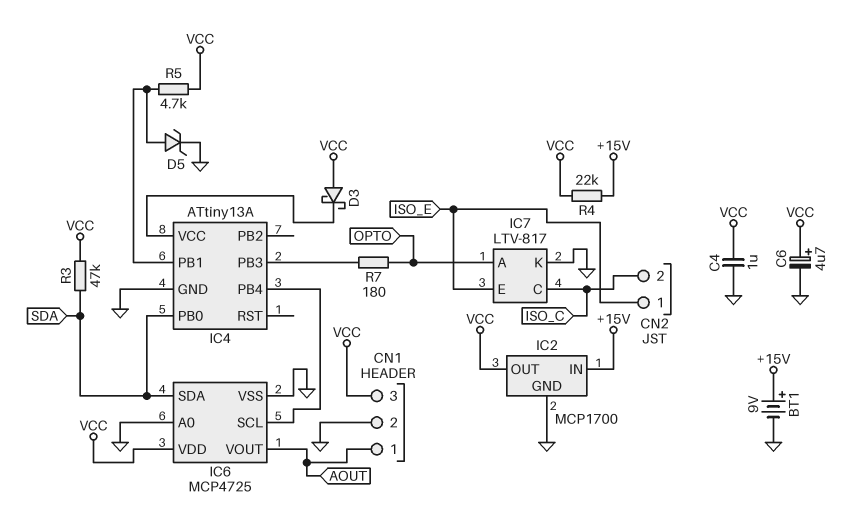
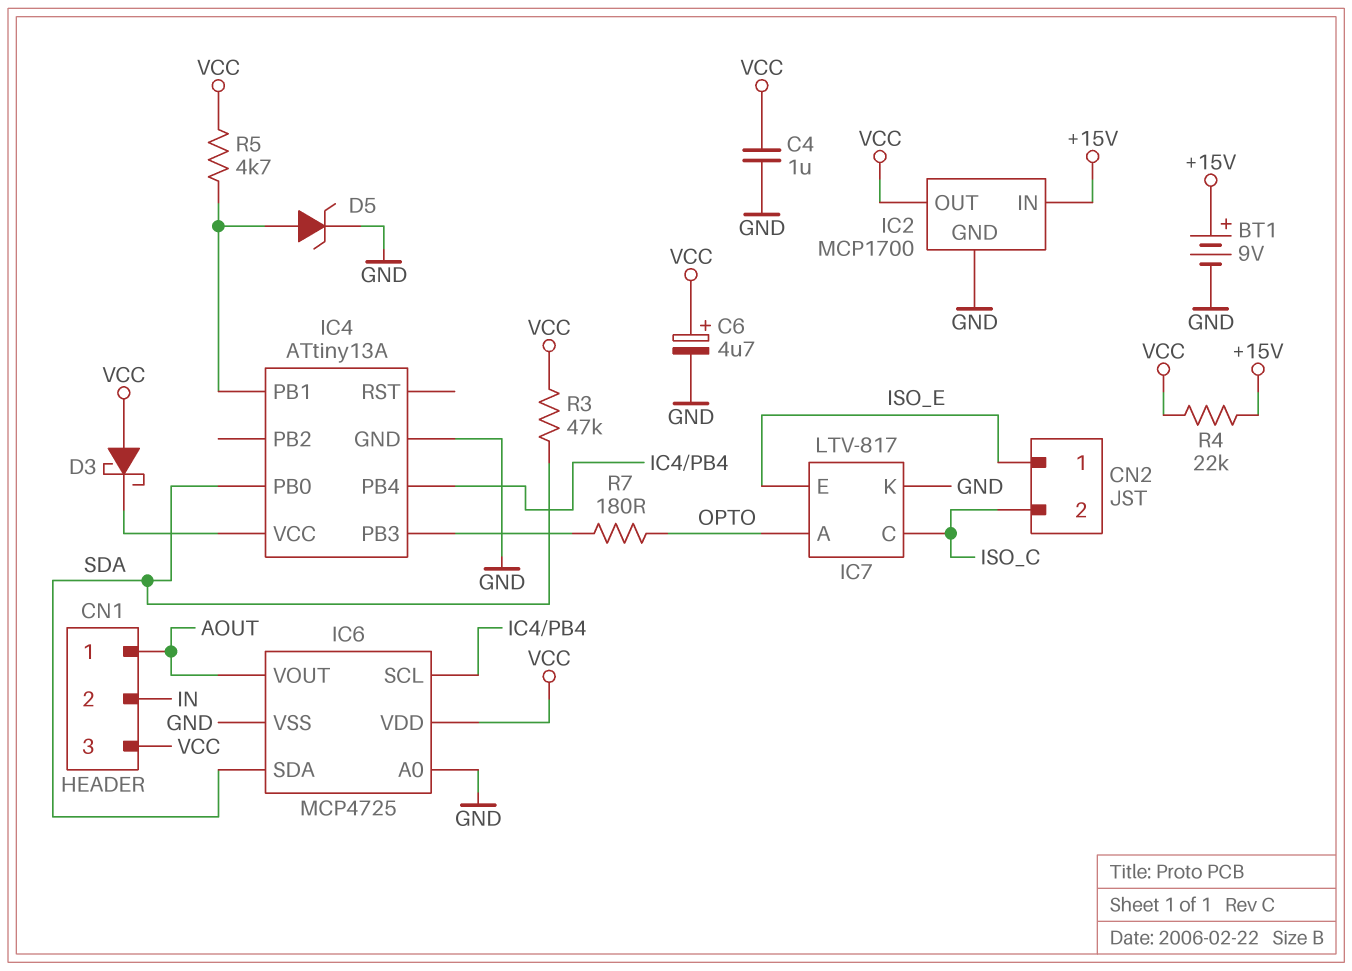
CN1 pin 2: GND -> IN

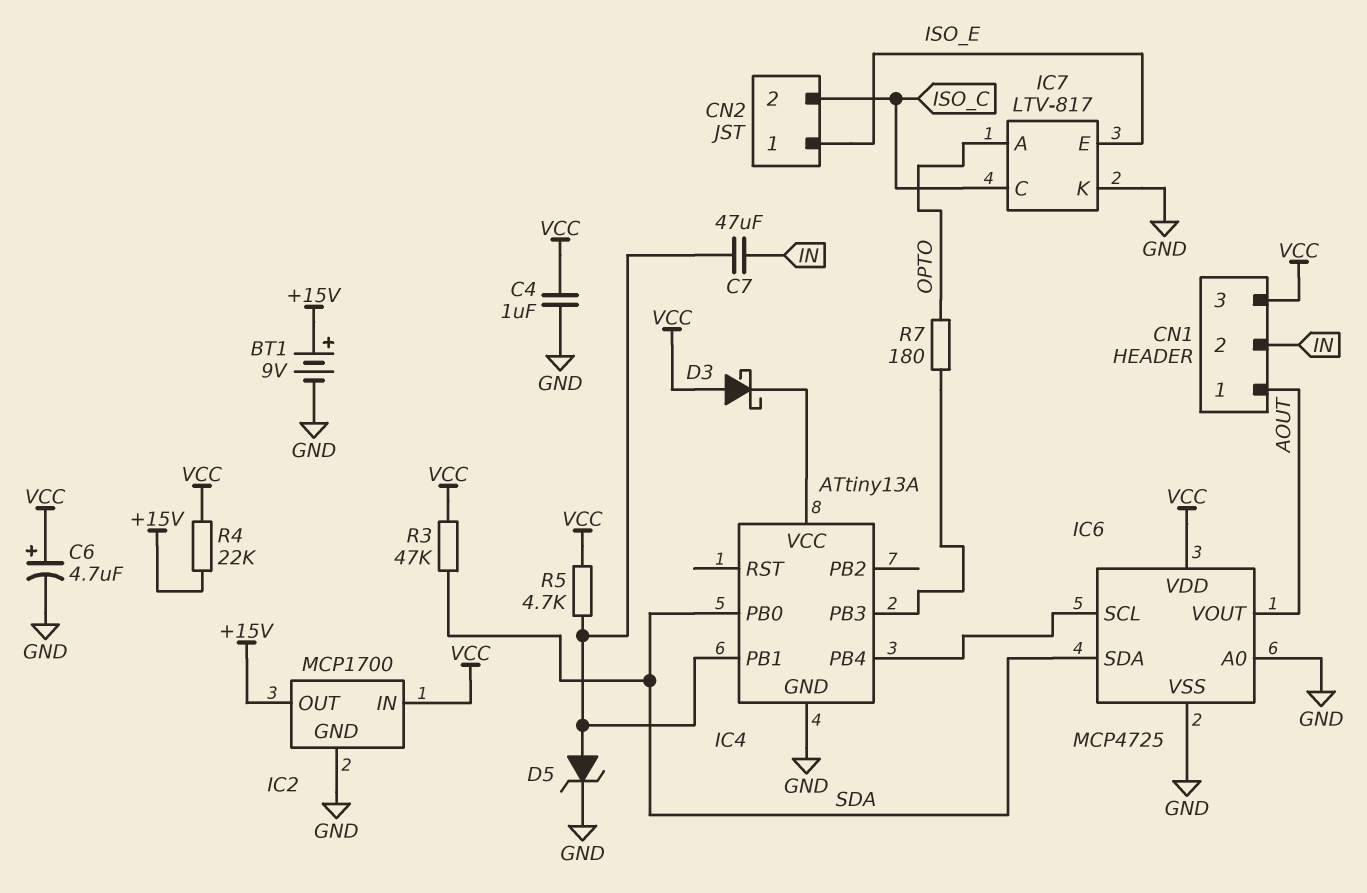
C7: none -> 47uF (IC4/PB1, IN)
IC2 pin IN: +15V -> VCC
IC2 pin OUT: VCC -> +15V

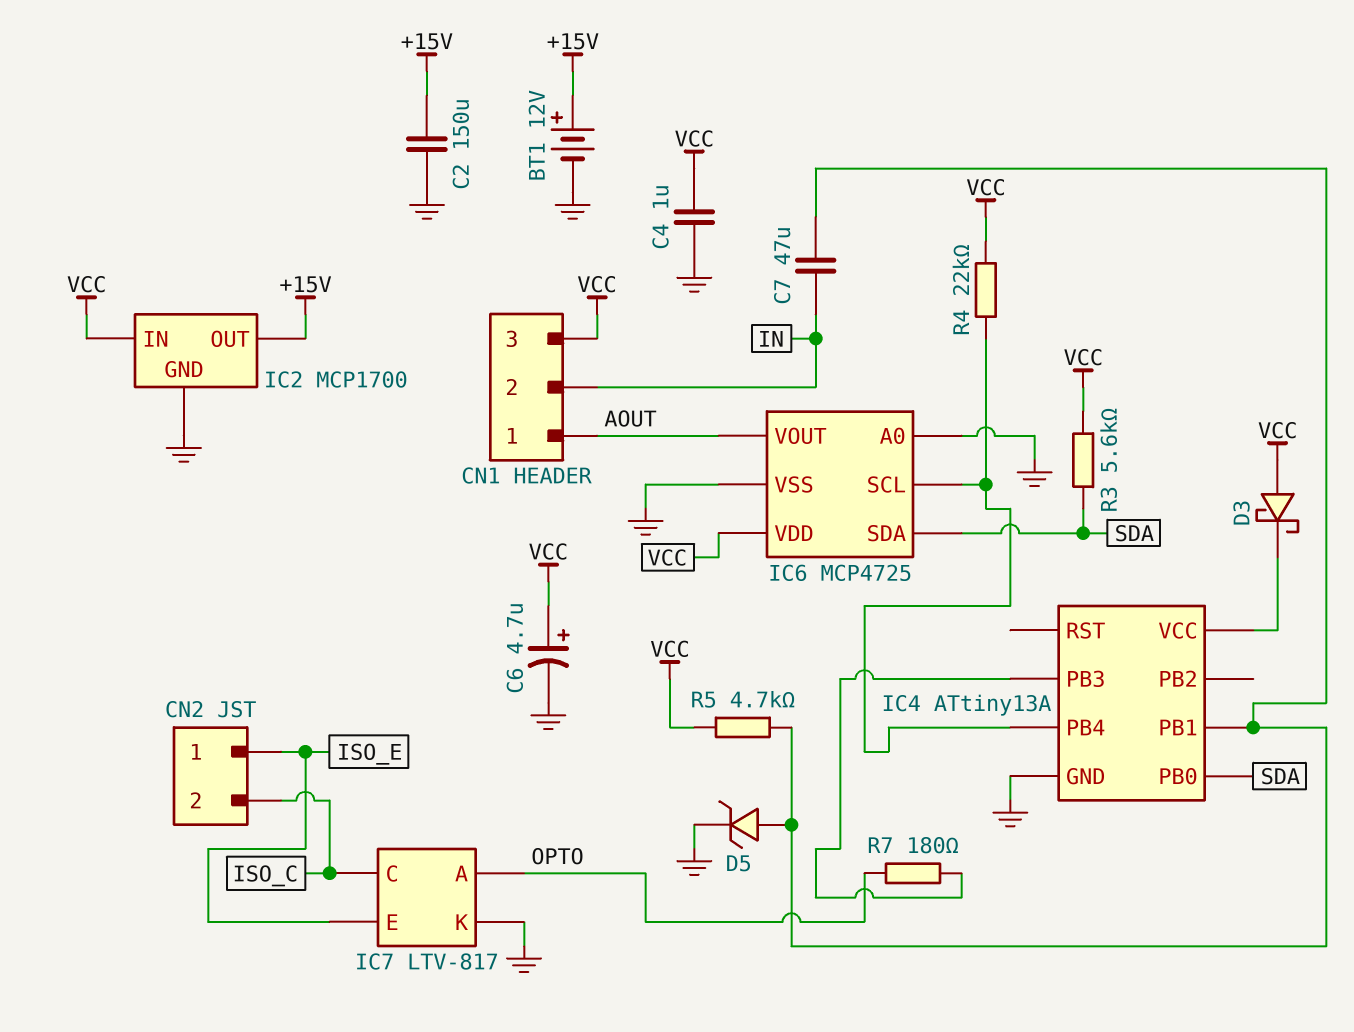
BT1: 9V (plus +15V, minus GND) -> 12V (plus +15V, minus GND)
C2: none -> 150uF (+15V, GND)
R3: 47k (SDA, VCC) -> 5.6k (SDA, VCC)
R4: 22k (+15V, VCC) -> 22k (IC4/PB4, VCC)

